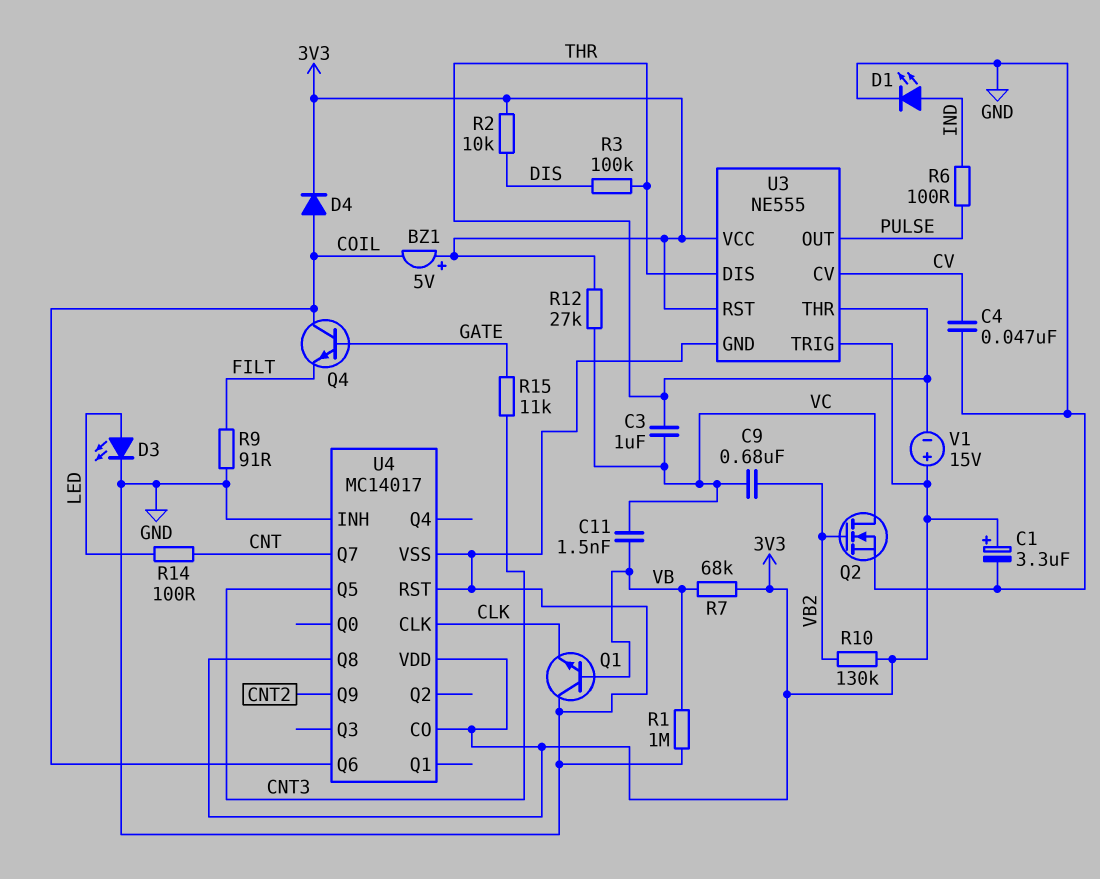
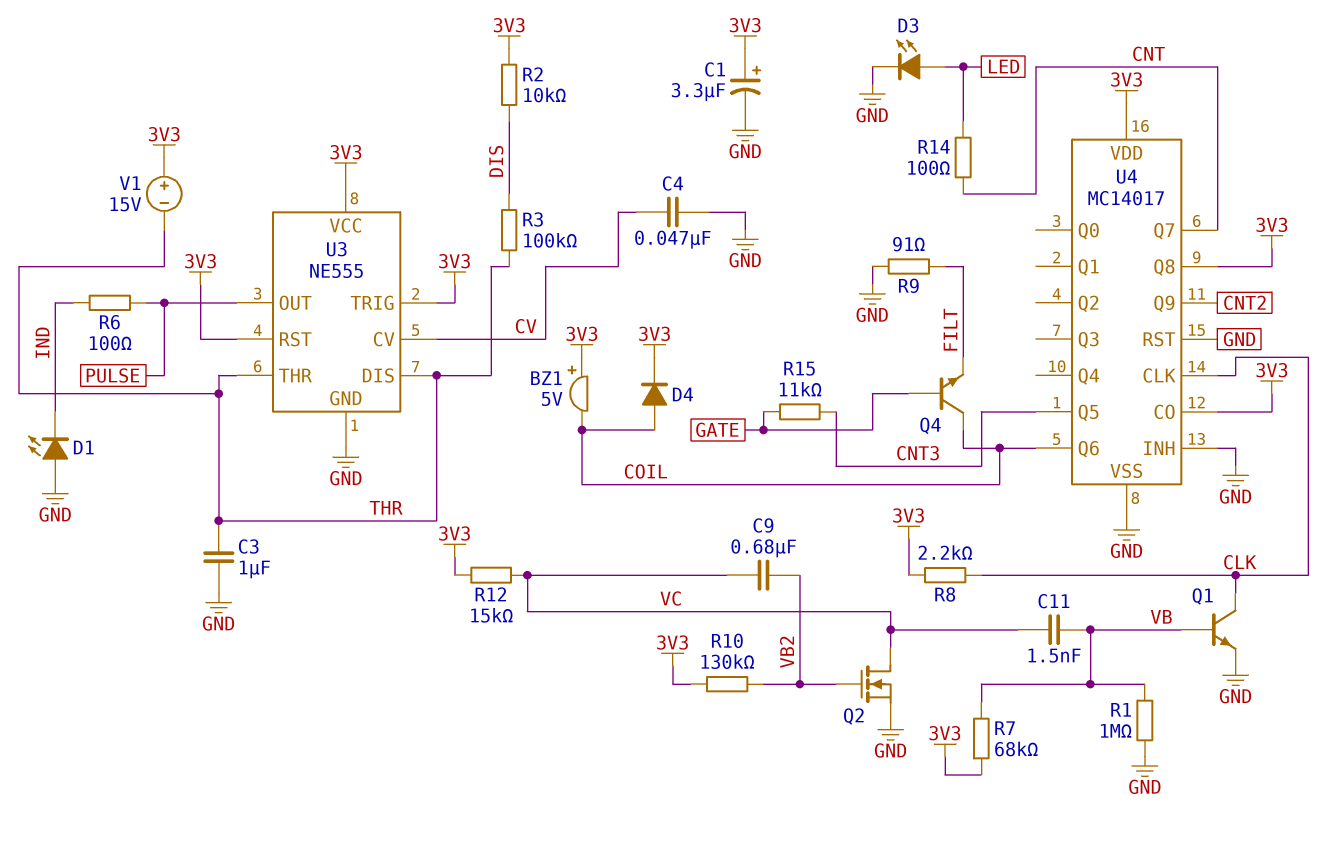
C3: 1uF (THR, VC) -> 1uF (GND, THR)
D1: LED (A IND, K GND) -> LED (A GND, K IND)
Q1: NPN (B VB, C GND, E CLK) -> NPN (B VB, C CLK, E GND)
R8: none -> 2.2k (3V3, CLK)
R12: 27k (3V3, VC) -> 15k (3V3, VC)

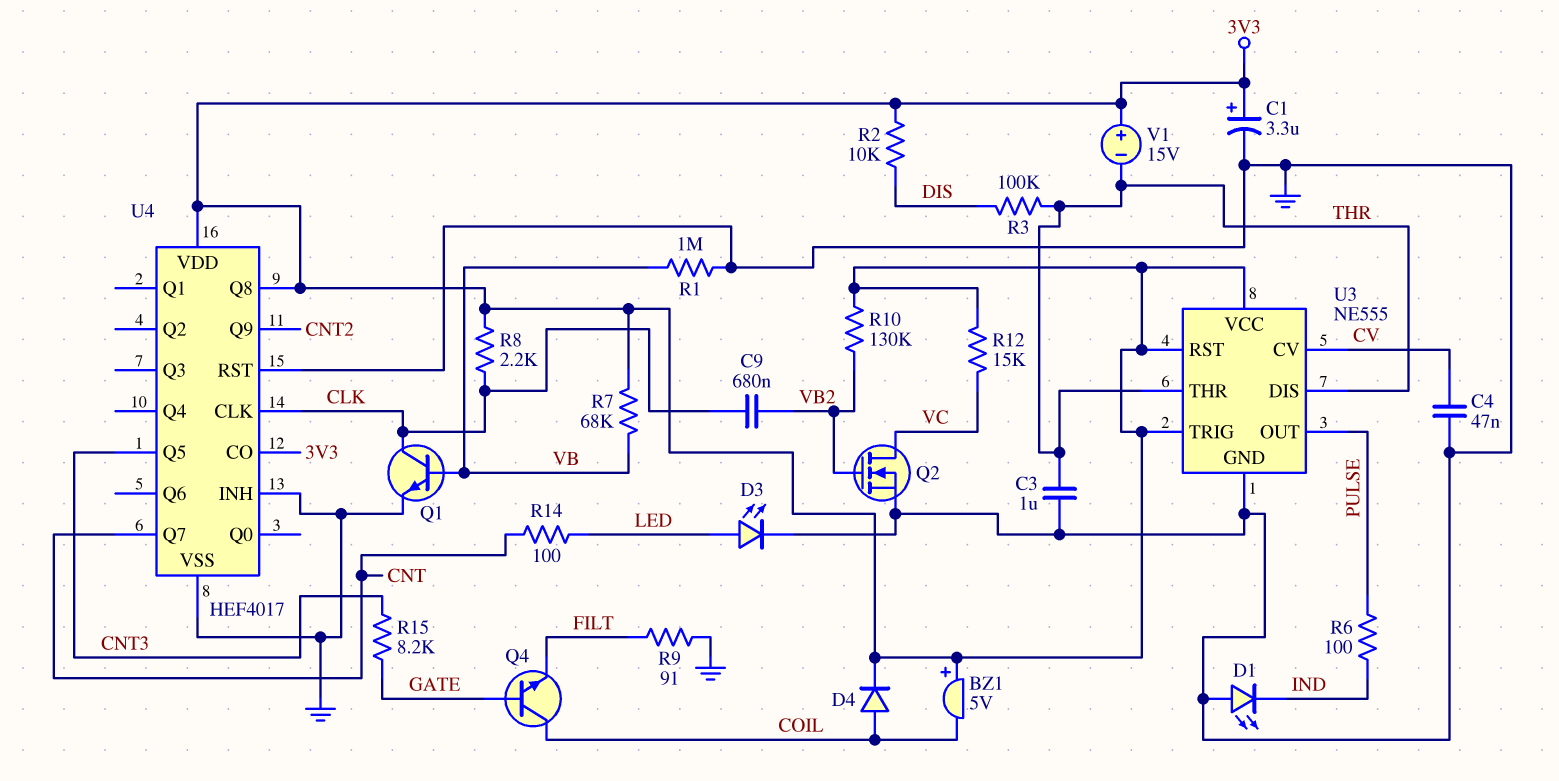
C9: 680nF (VB2, VC) -> 680nF (CLK, VB2)
C11: 1.5nF (VB, VC) -> none
R15: 11k (CNT3, GATE) -> 8.2k (CNT3, GATE)
U4: MC14017 -> HEF4017
U4 pin Q6: COIL -> none

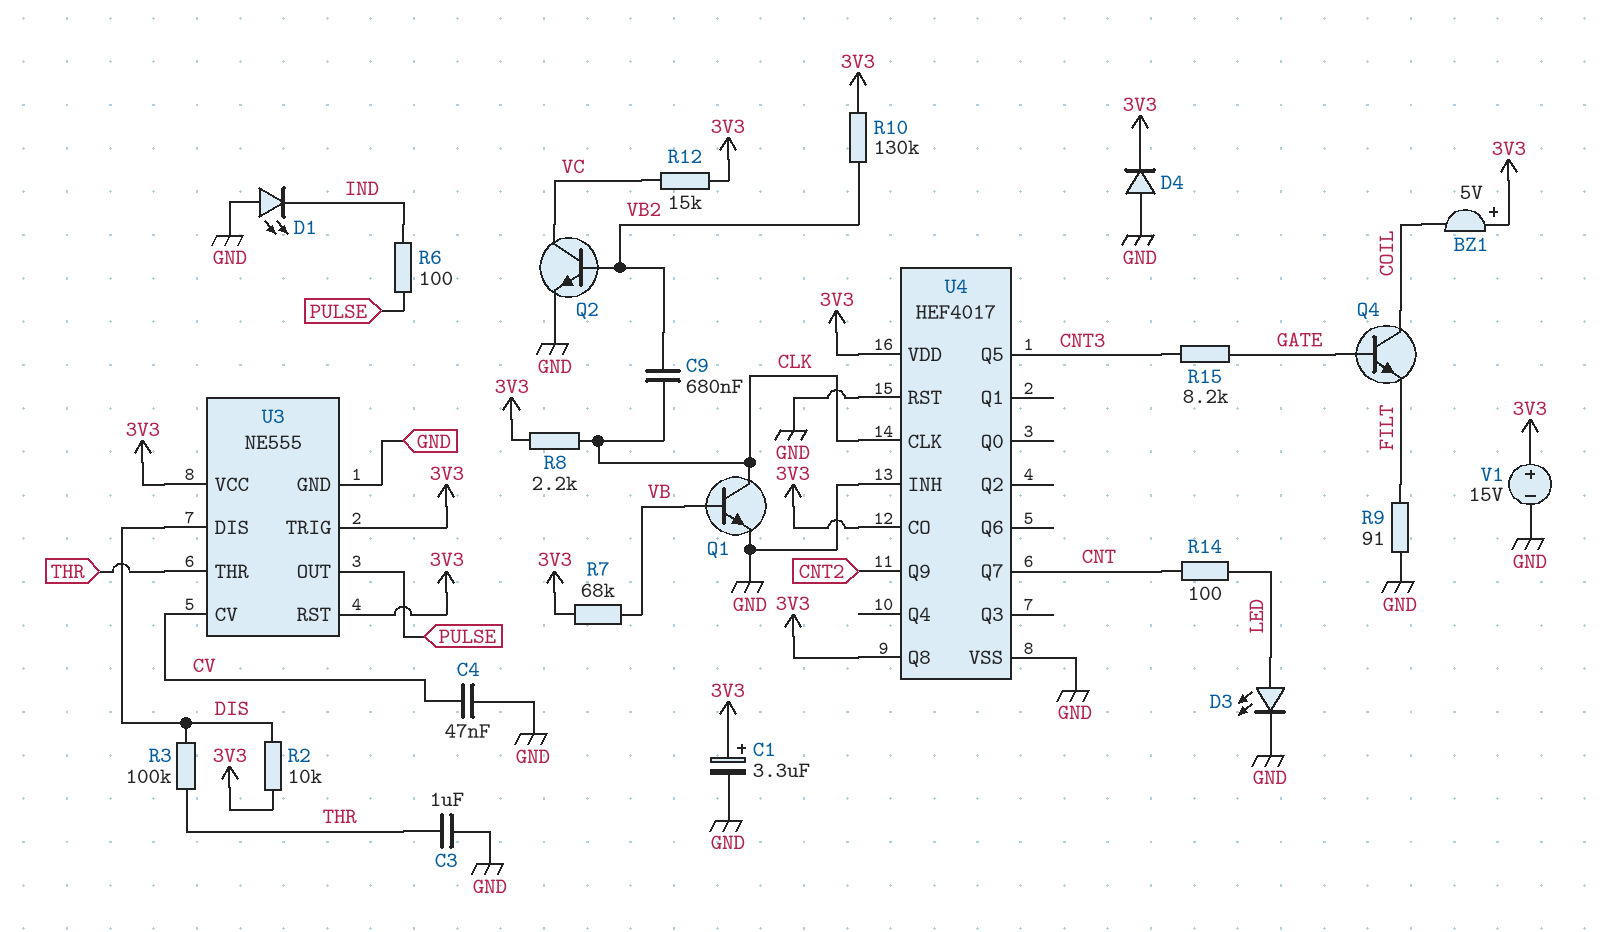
D4: diode (A COIL, K 3V3) -> diode (A GND, K 3V3)
Q2: NMOS (G VB2, D VC, S GND) -> NPN (B VB2, C VC, E GND)
R1: 1M (GND, VB) -> none
U3 pin DIS: THR -> DIS
V1: 15V (plus 3V3, minus THR) -> 15V (plus 3V3, minus GND)

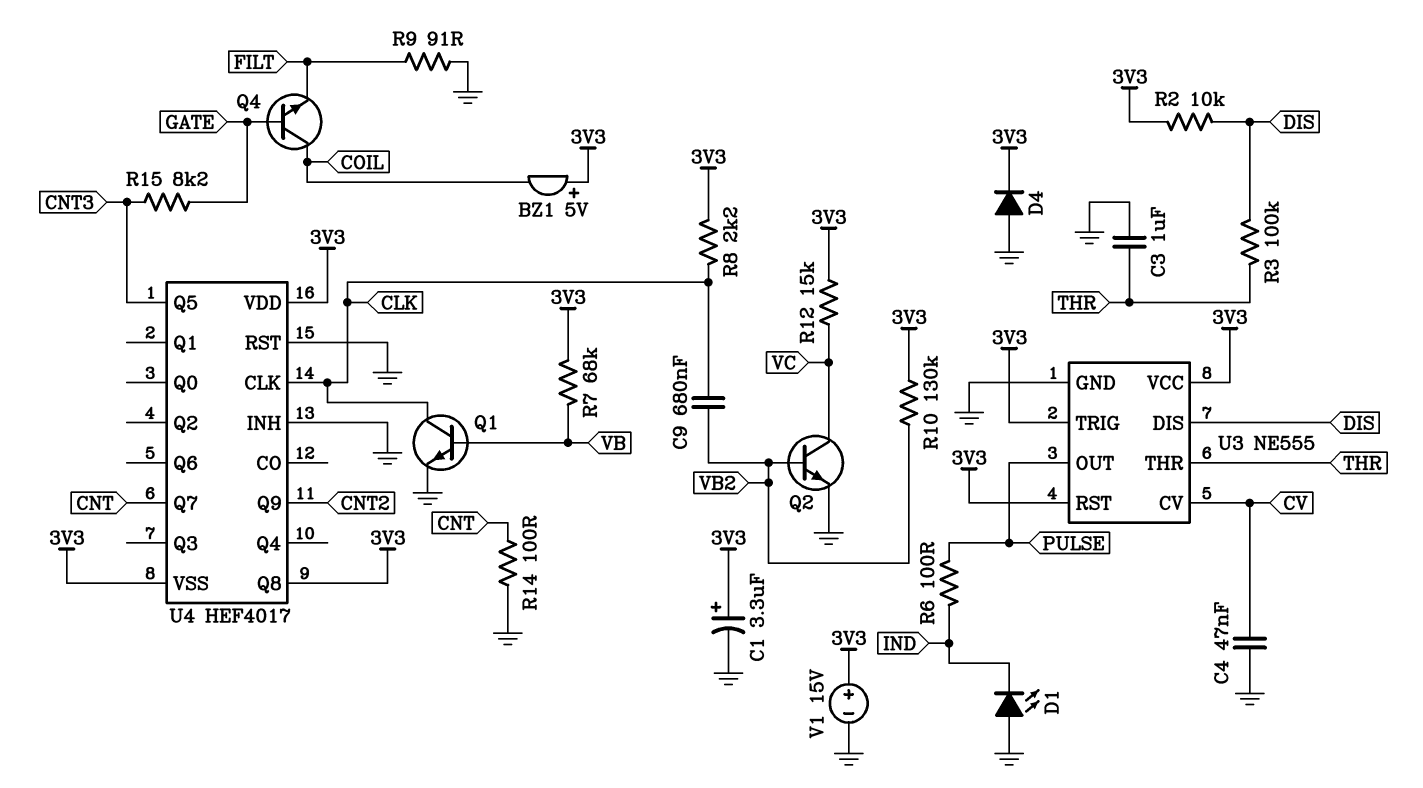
D3: LED (A LED, K GND) -> none
R14: 100 (CNT, LED) -> 100 (CNT, GND)
U4 pin CO: 3V3 -> none
U4 pin VSS: GND -> 3V3

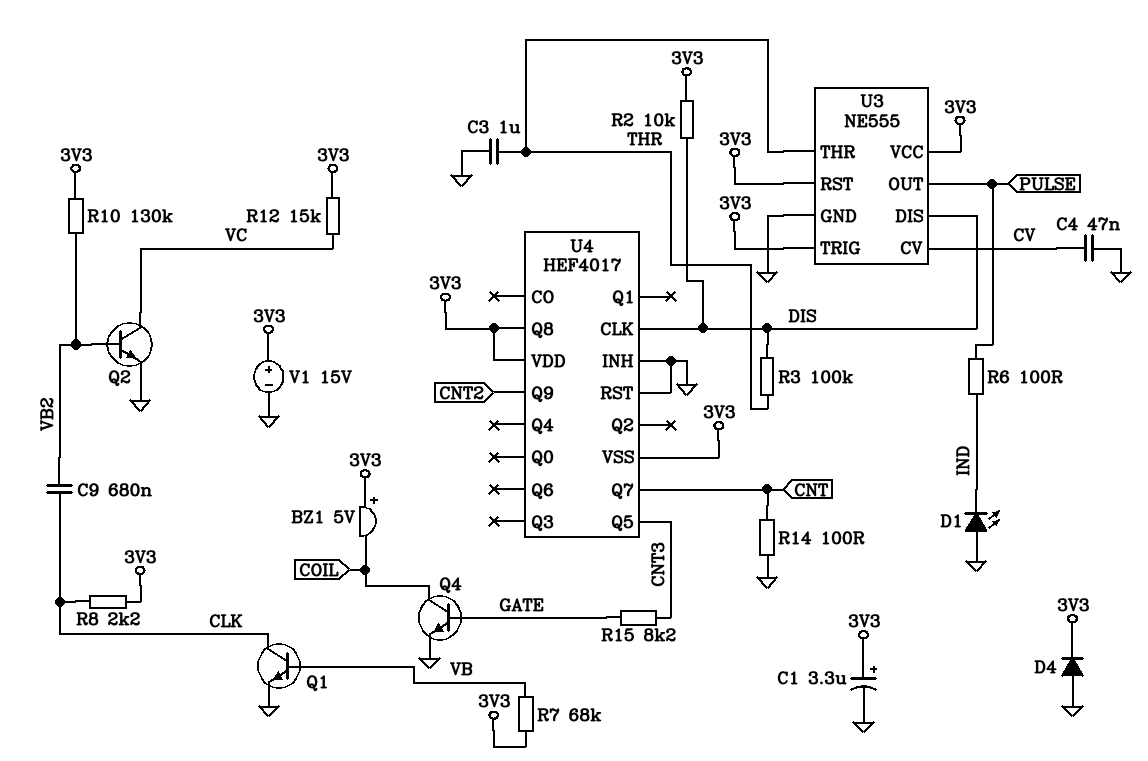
Q4: NPN (B GATE, C COIL, E FILT) -> NPN (B GATE, C COIL, E GND)
R9: 91 (FILT, GND) -> none
U4 pin CLK: CLK -> DIS

